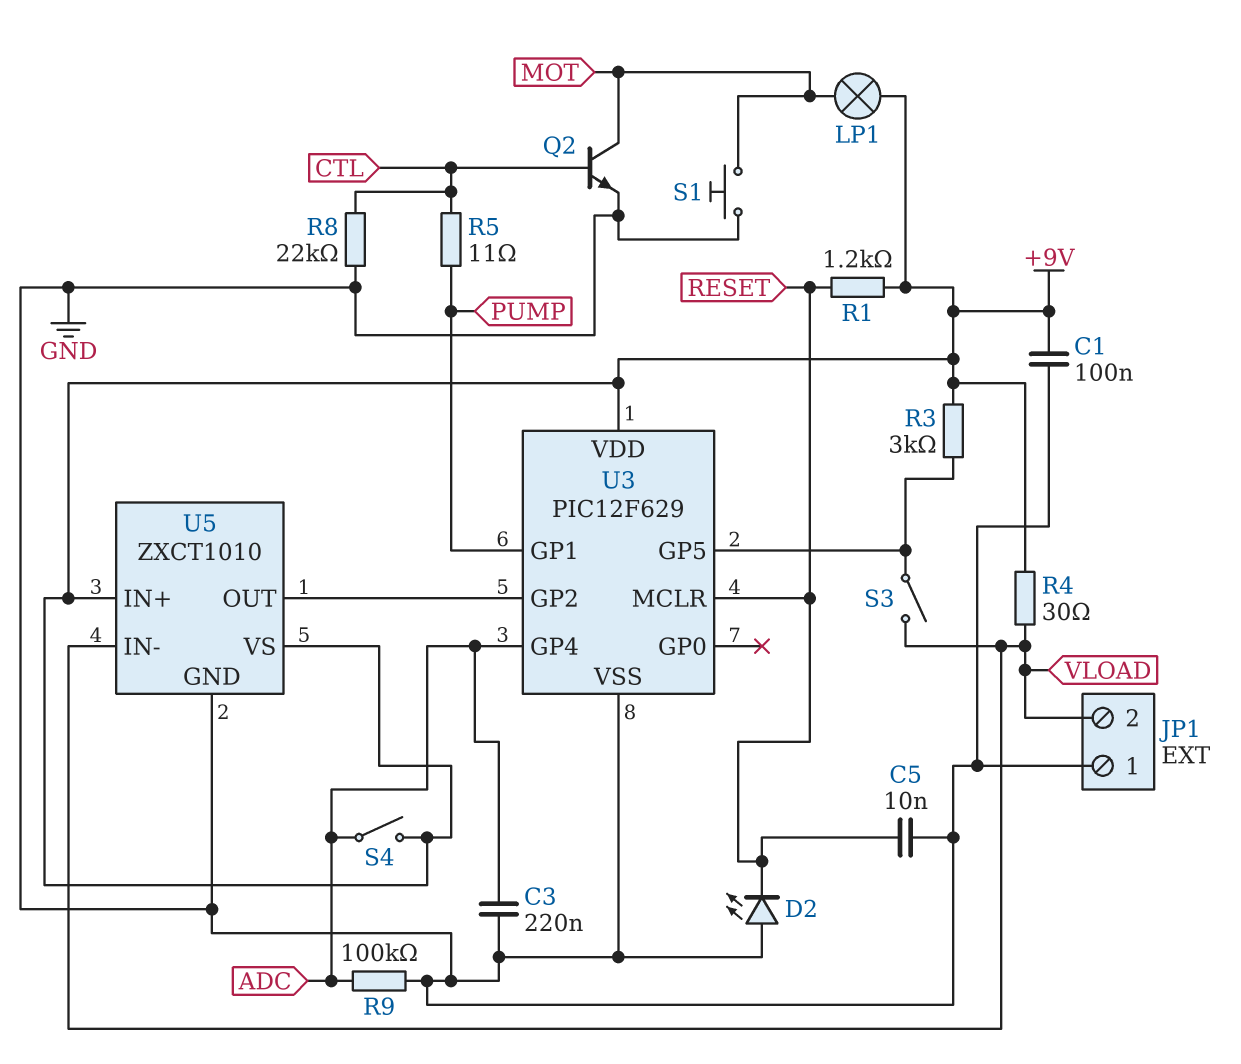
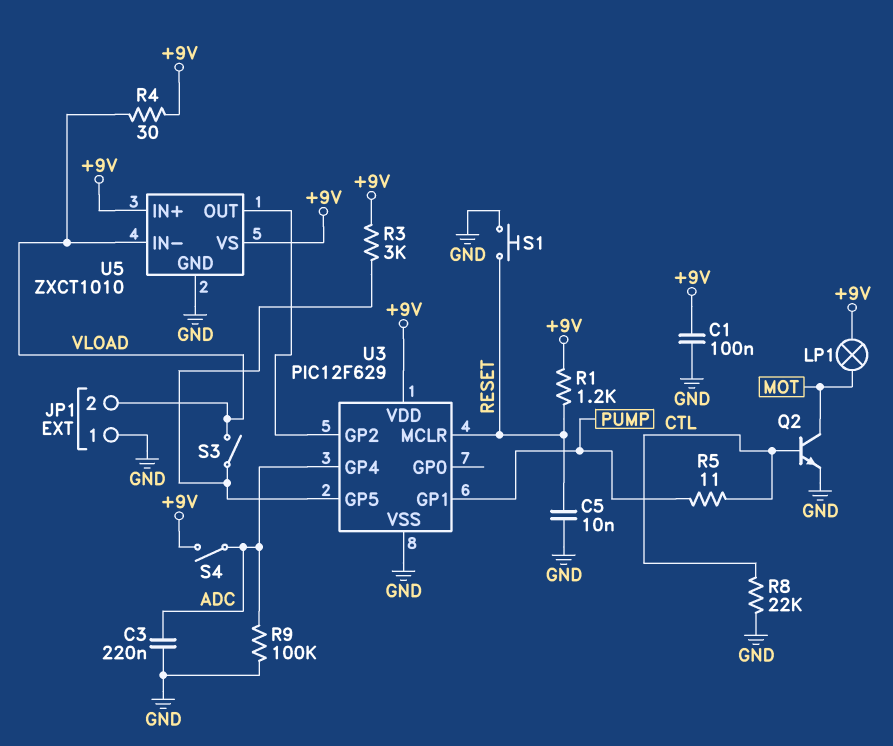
D2: LED (A GND, K RESET) -> none
S1: button (GND, MOT) -> button (GND, RESET)

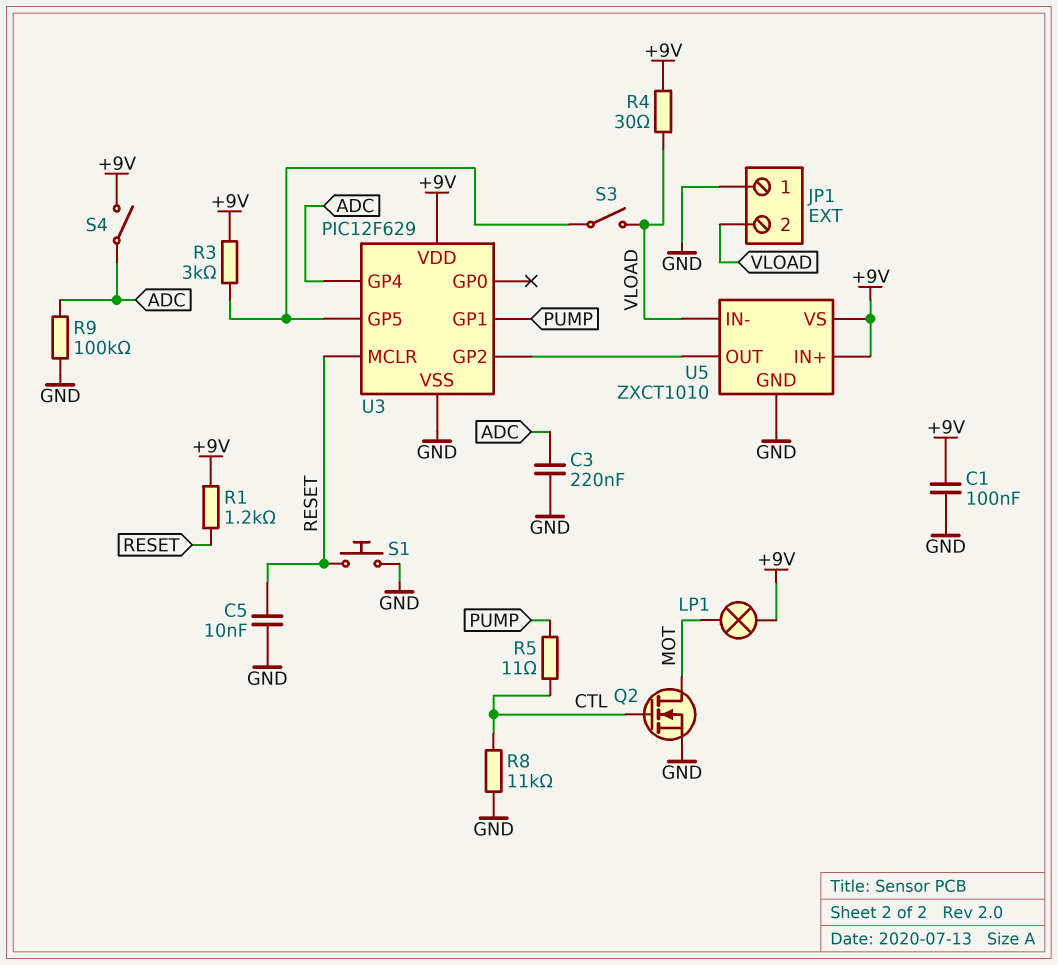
Q2: NPN (B CTL, C MOT, E GND) -> NMOS (G CTL, D MOT, S GND)
R8: 22k (CTL, GND) -> 11k (CTL, GND)

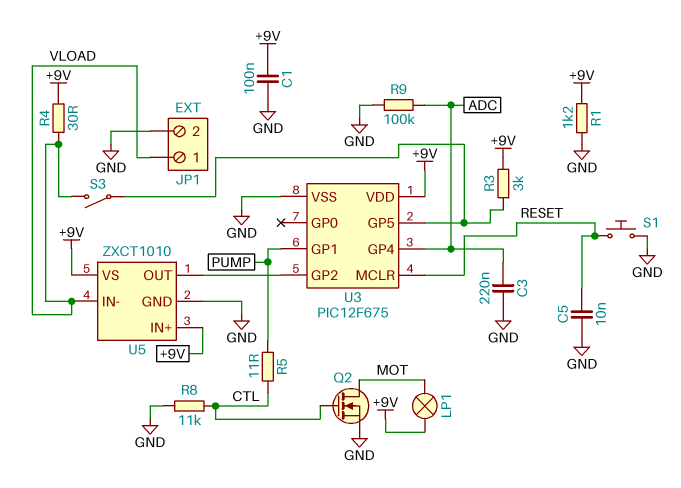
JP1 pin 1: GND -> VLOAD
JP1 pin 2: VLOAD -> GND
R1: 1.2k (+9V, RESET) -> 1.2k (+9V, GND)
S4: switch (+9V, ADC) -> none
U3: PIC12F629 -> PIC12F675

